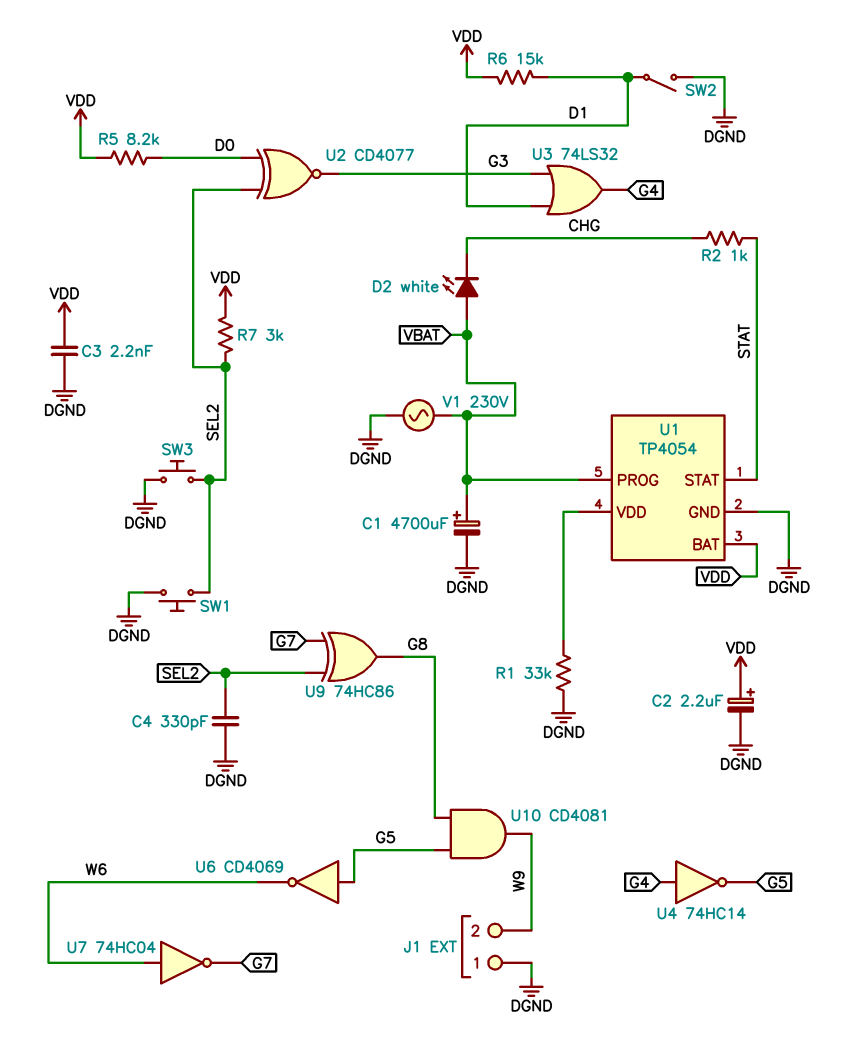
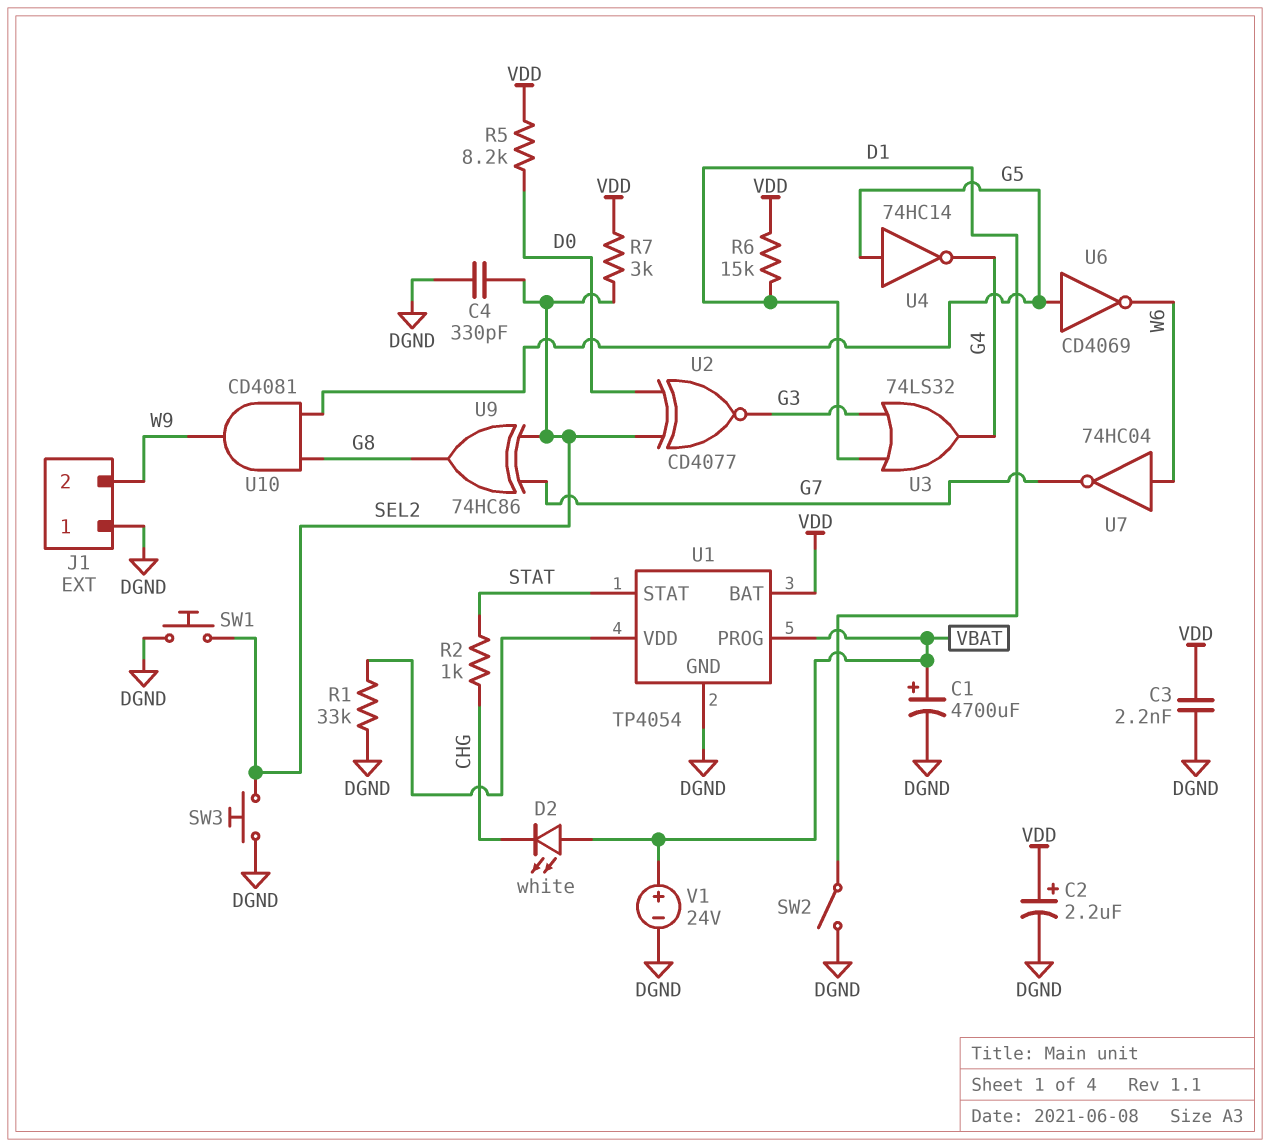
U4: NOT 74HC14 (in G4, out G5) -> NOT 74HC14 (in G5, out G4)
V1: AC 230V (DGND, VBAT) -> 24V (plus VBAT, minus DGND)

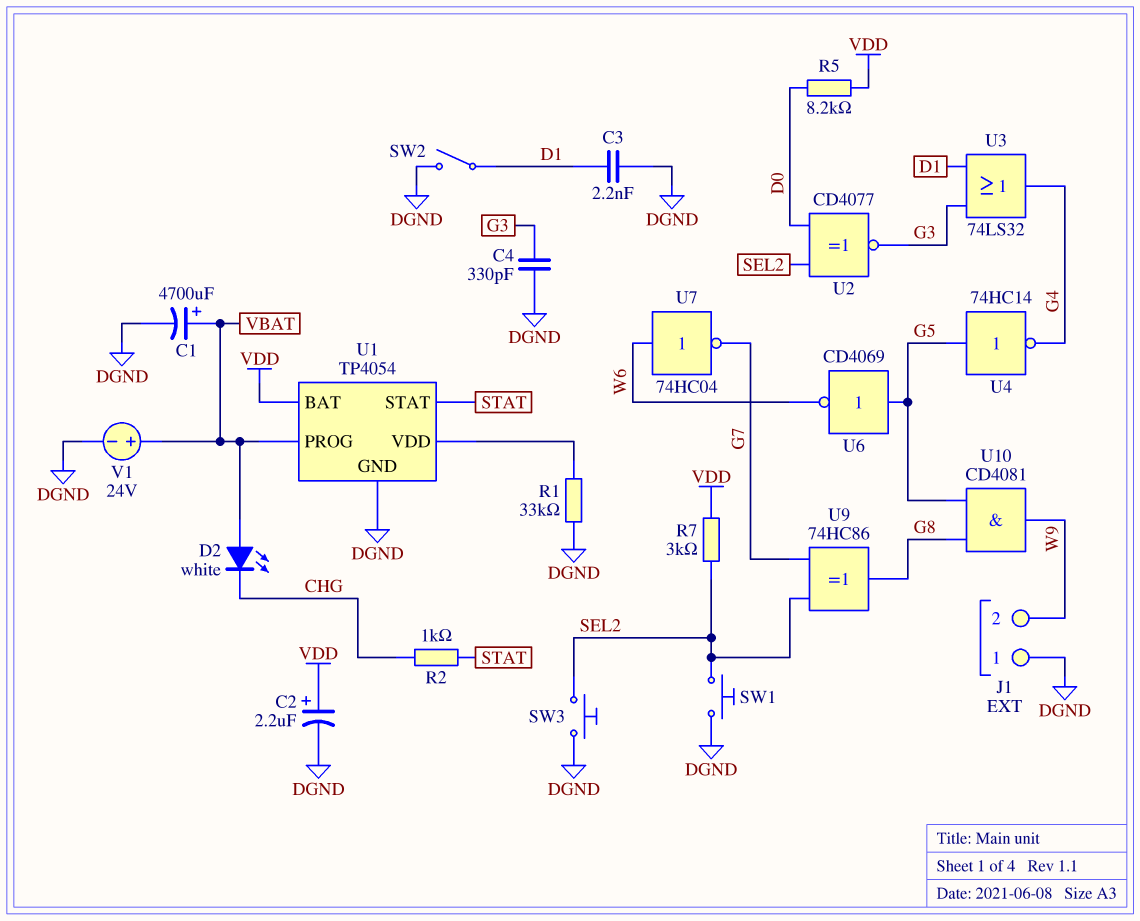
C3: 2.2nF (DGND, VDD) -> 2.2nF (D1, DGND)
C4: 330pF (DGND, SEL2) -> 330pF (DGND, G3)
R6: 15k (D1, VDD) -> none

